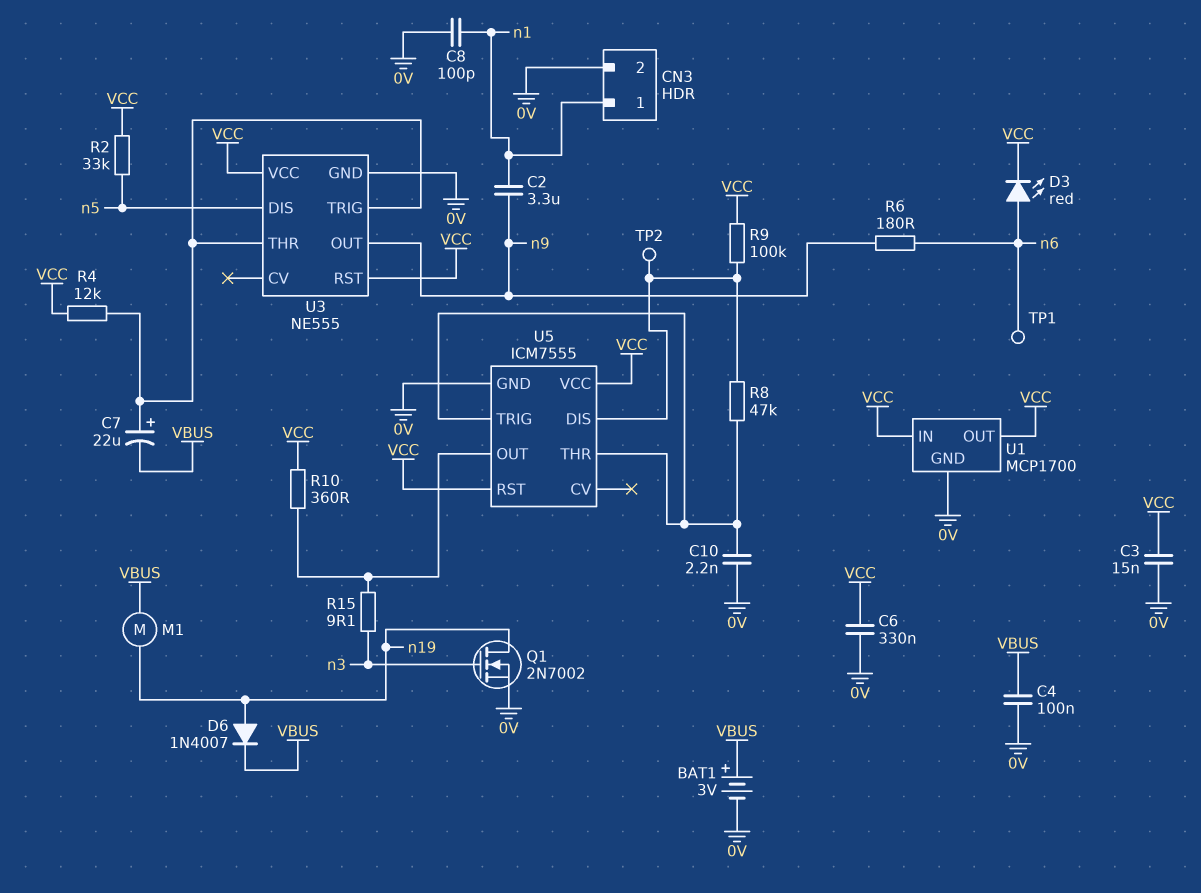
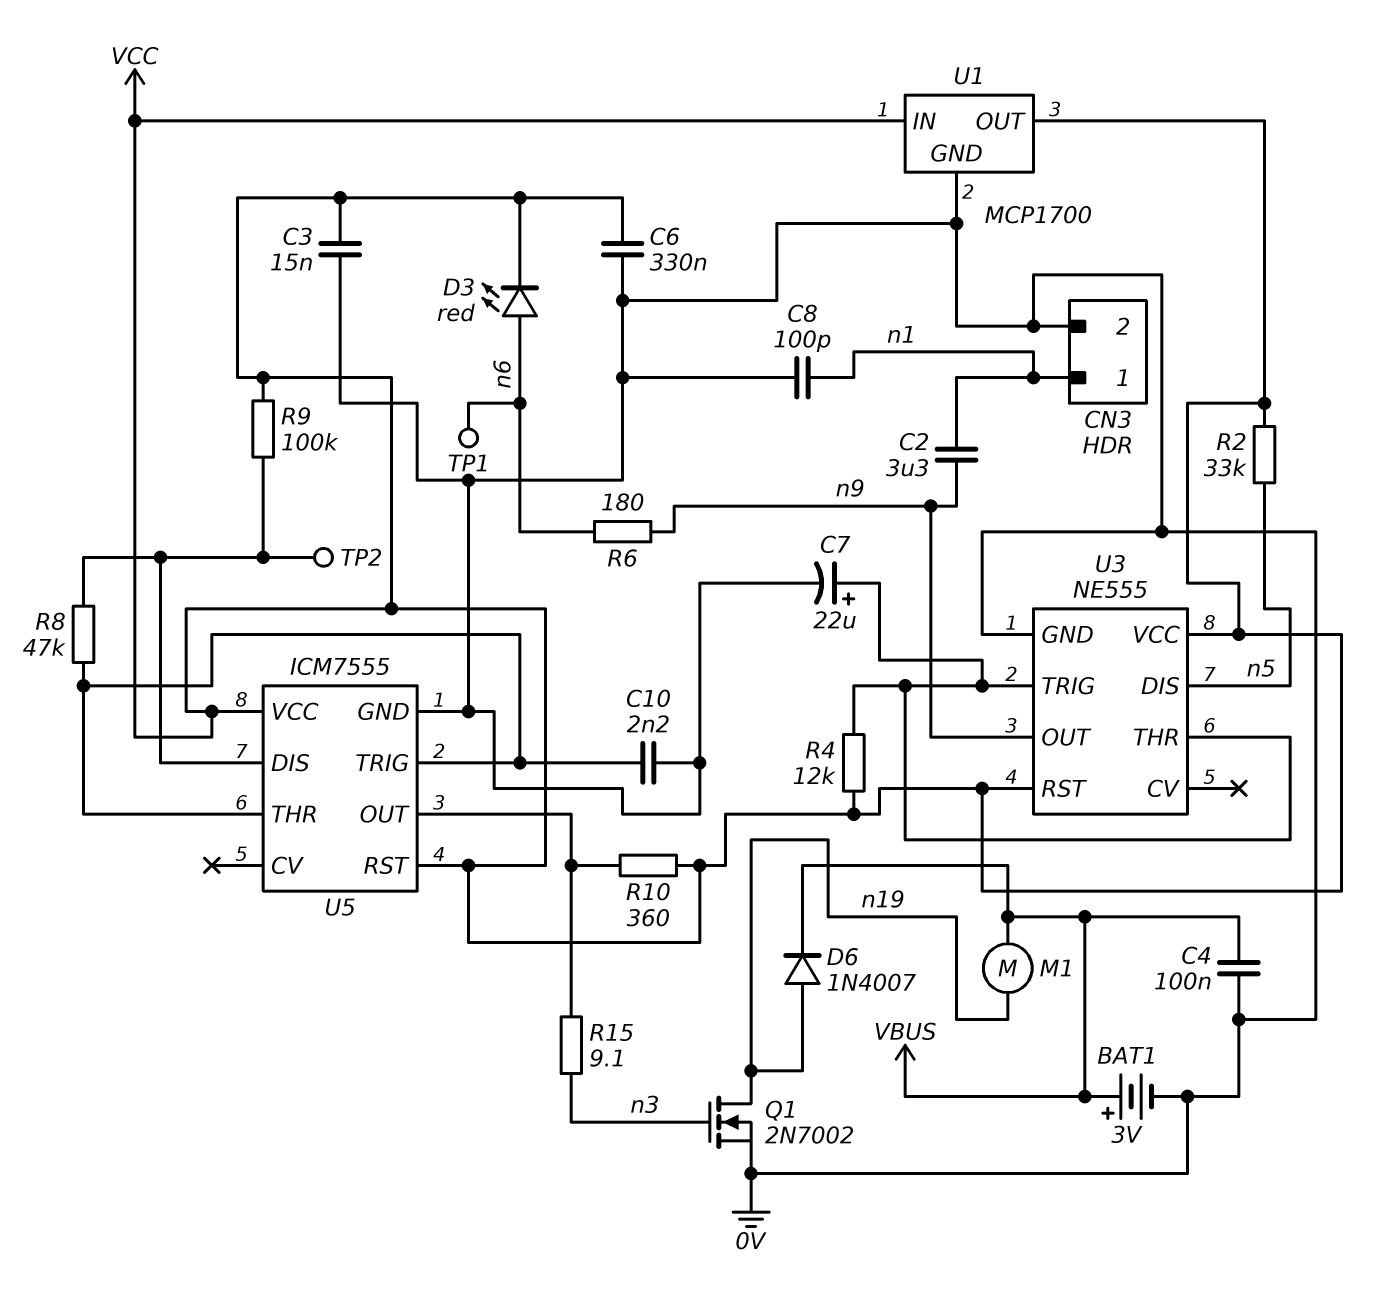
C7: 22uF (plus U3/THR, minus VBUS) -> 22uF (plus U3/THR, minus 0V)

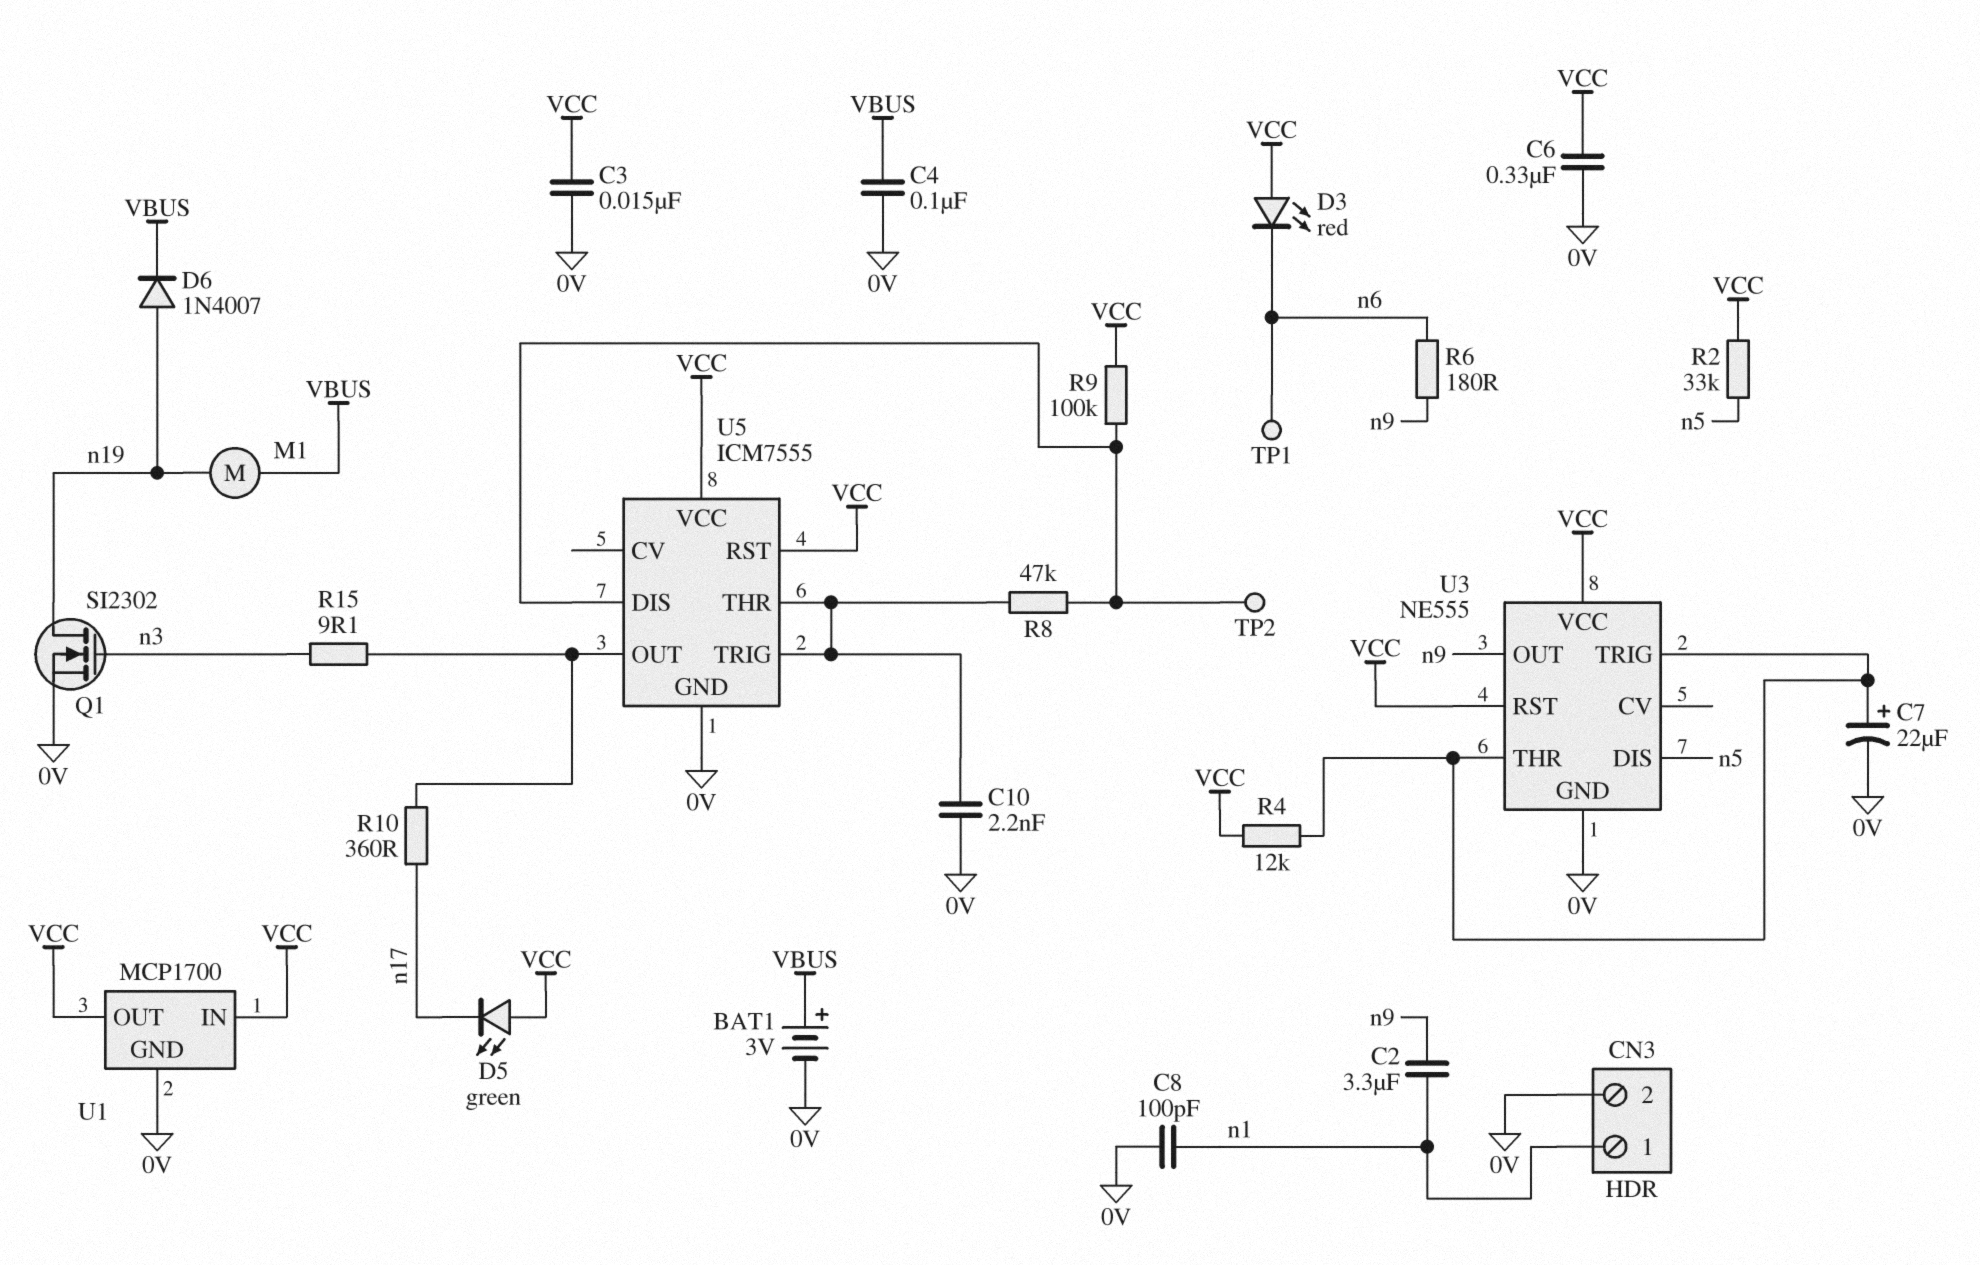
D3: LED red (A n6, K VCC) -> LED red (A VCC, K n6)
D5: none -> LED green (A VCC, K n17)
Q1: NMOS 2N7002 (G n3, D n19, S 0V) -> NMOS SI2302 (G n3, D n19, S 0V)
R10: 360 (U5/OUT, VCC) -> 360 (U5/OUT, n17)

